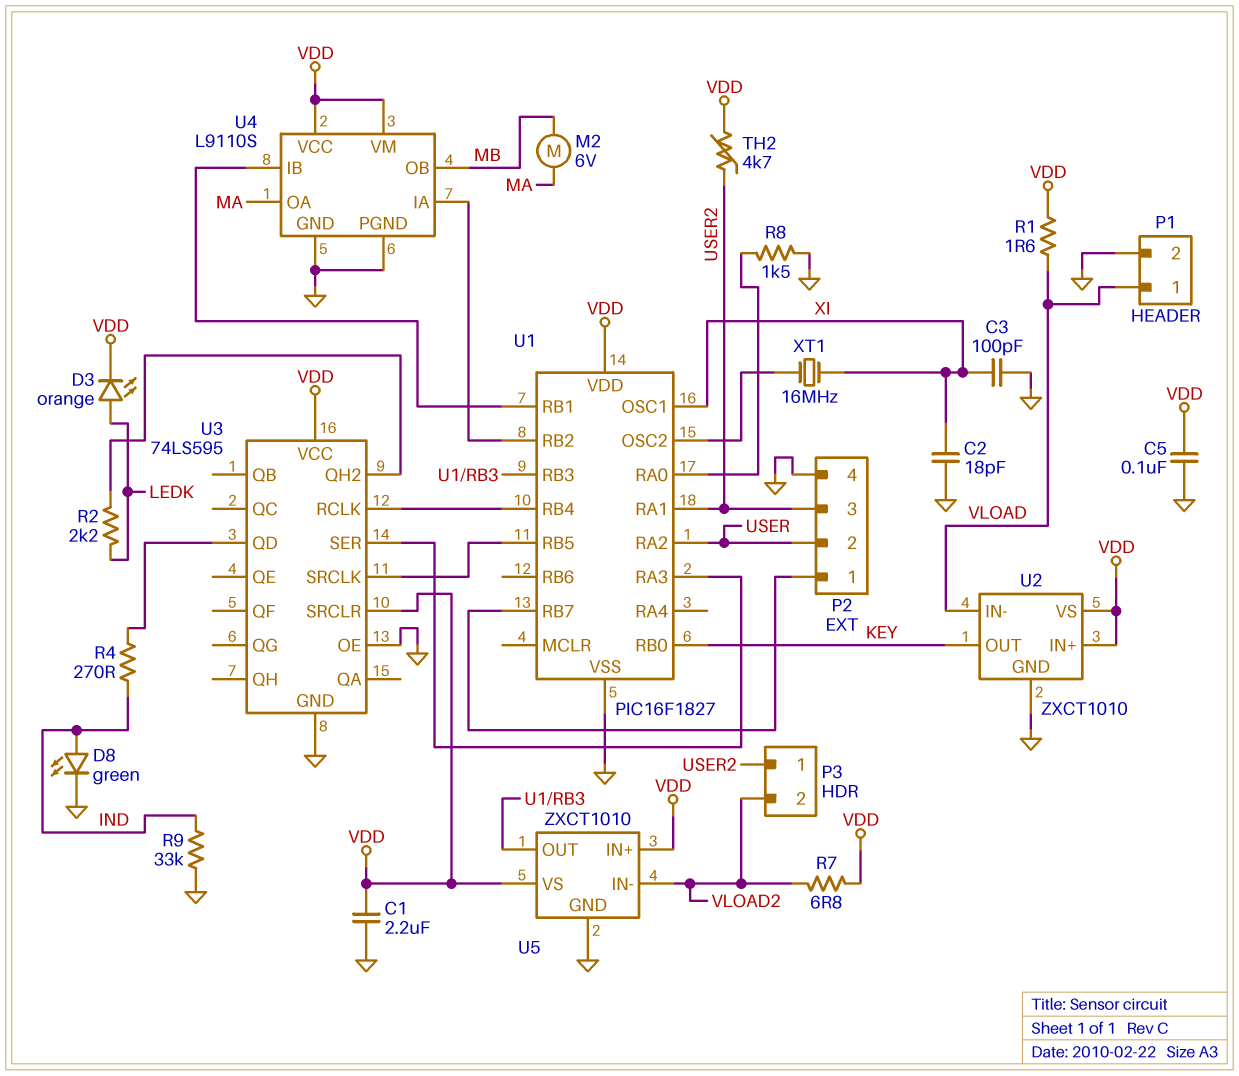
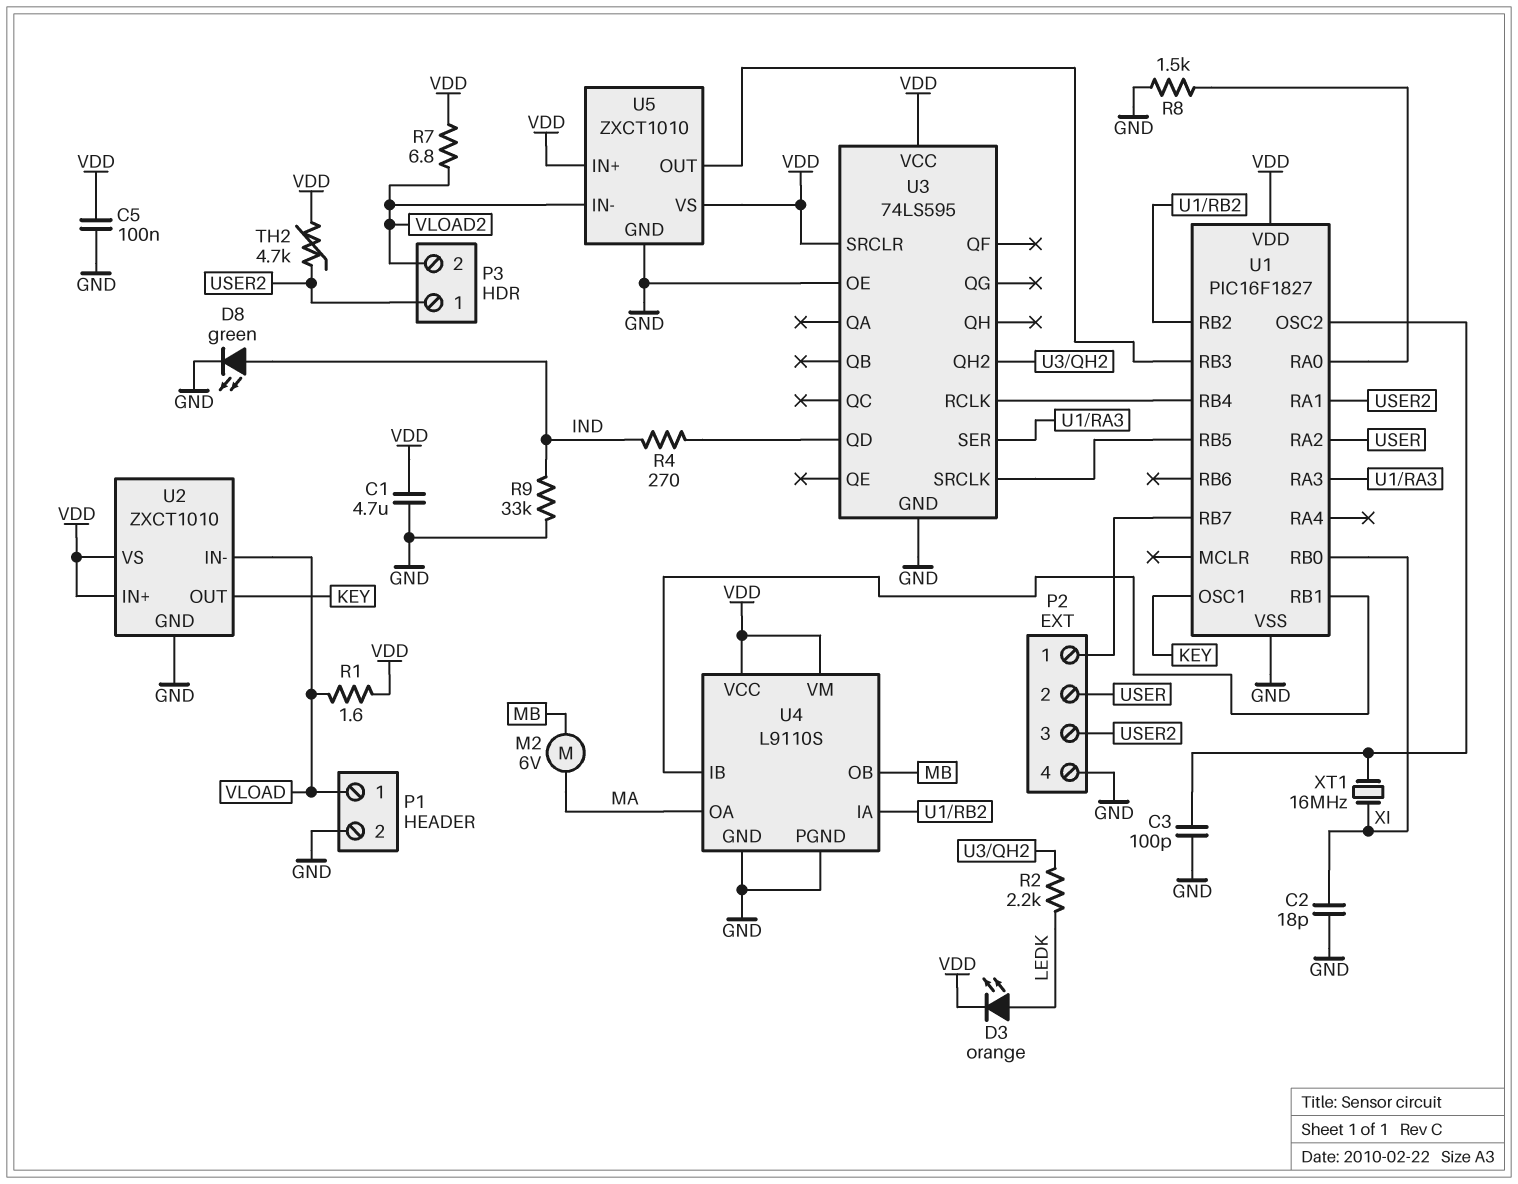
C1: 2.2uF (GND, VDD) -> 4.7uF (GND, VDD)
C3: 100pF (GND, XI) -> 100pF (GND, U1/OSC2)
U1 pin OSC1: XI -> KEY
U1 pin RB0: KEY -> XI

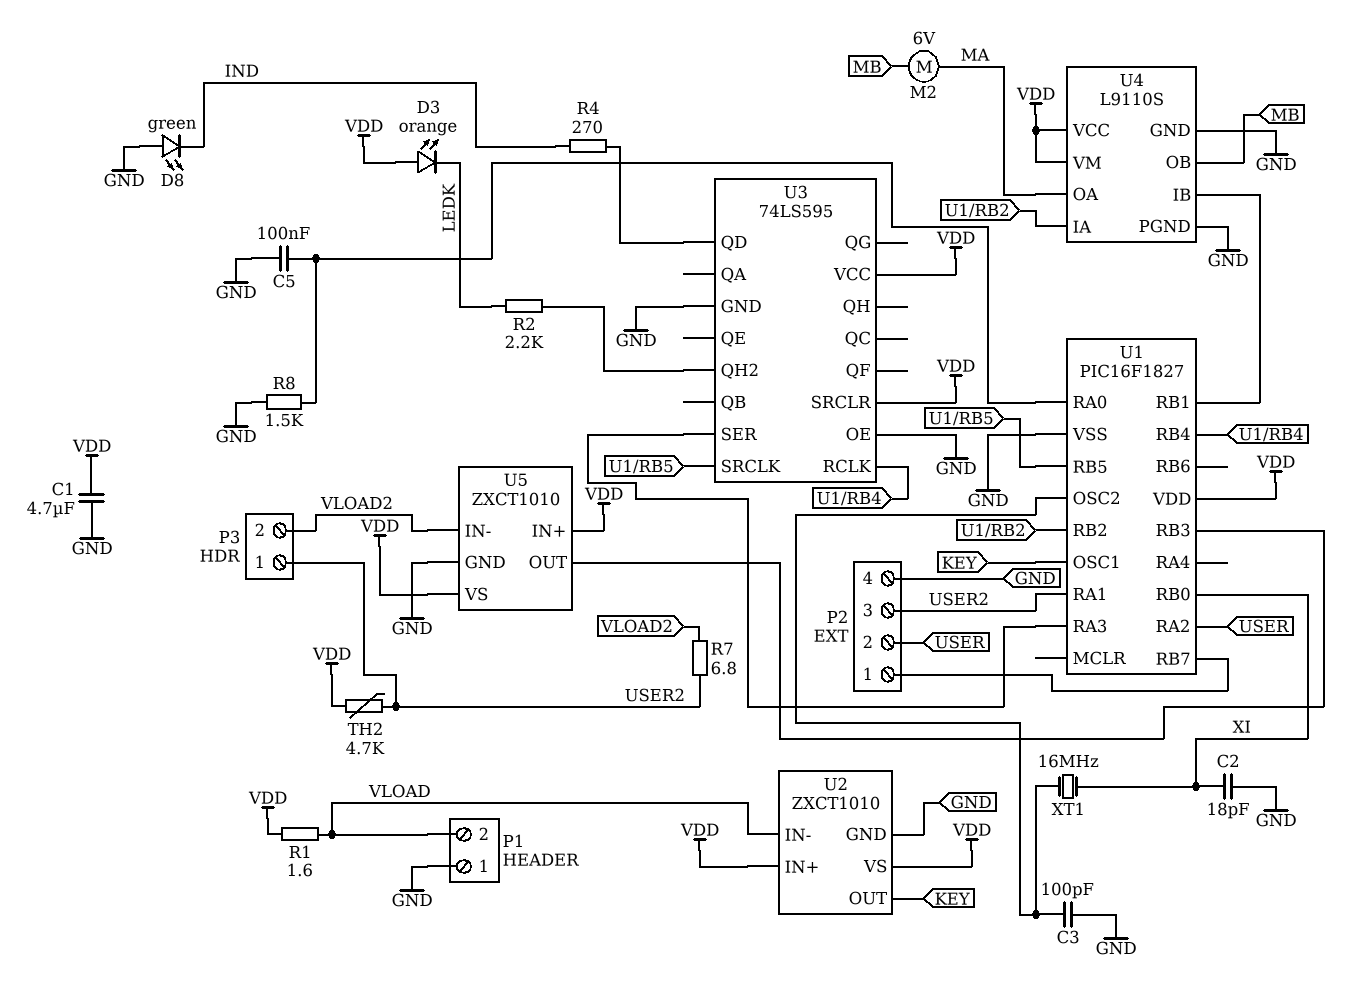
C5: 100nF (GND, VDD) -> 100nF (GND, U1/RA0)
D3: LED orange (A LEDK, K VDD) -> LED orange (A VDD, K LEDK)
D8: LED green (A IND, K GND) -> LED green (A GND, K IND)
P1 pin 1: VLOAD -> GND
P1 pin 2: GND -> VLOAD
R7: 6.8 (VDD, VLOAD2) -> 6.8 (USER2, VLOAD2)
R9: 33k (GND, IND) -> none

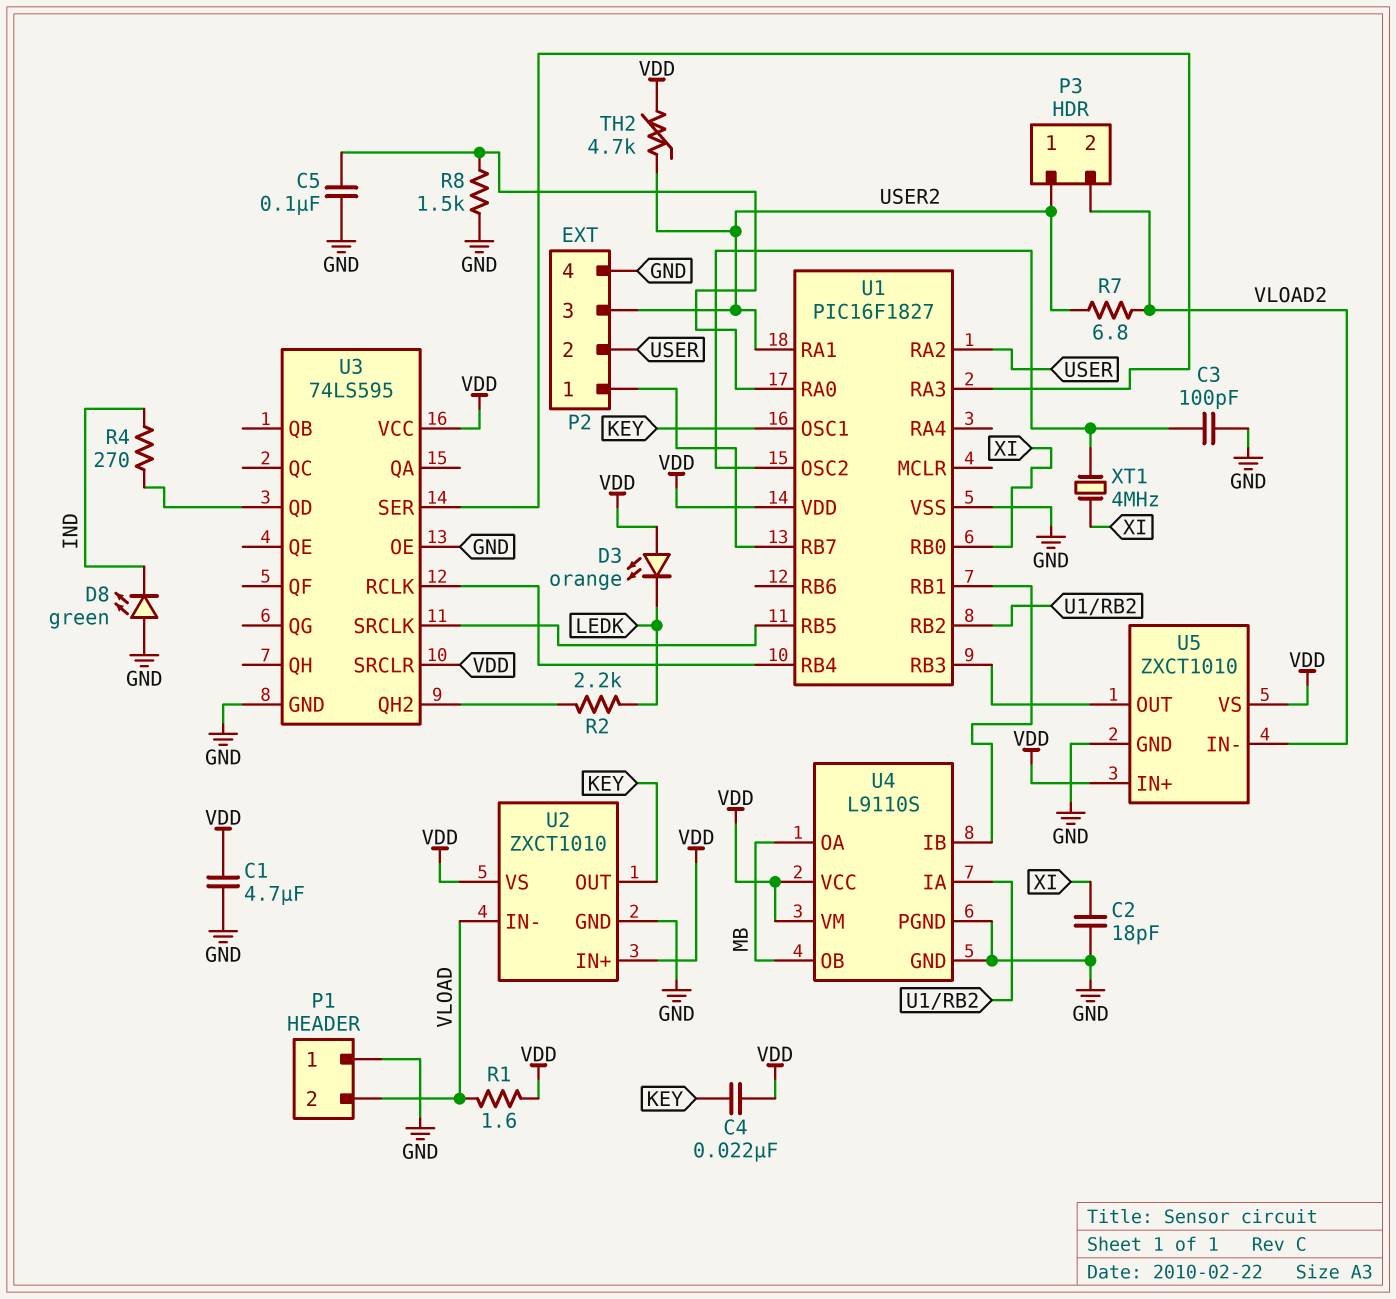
C4: none -> 22nF (KEY, VDD)
M2: motor 6V (MA, MB) -> none
U4 pin OA: MA -> MB
XT1: 16MHz (U1/OSC2, XI) -> 4MHz (U1/OSC2, XI)

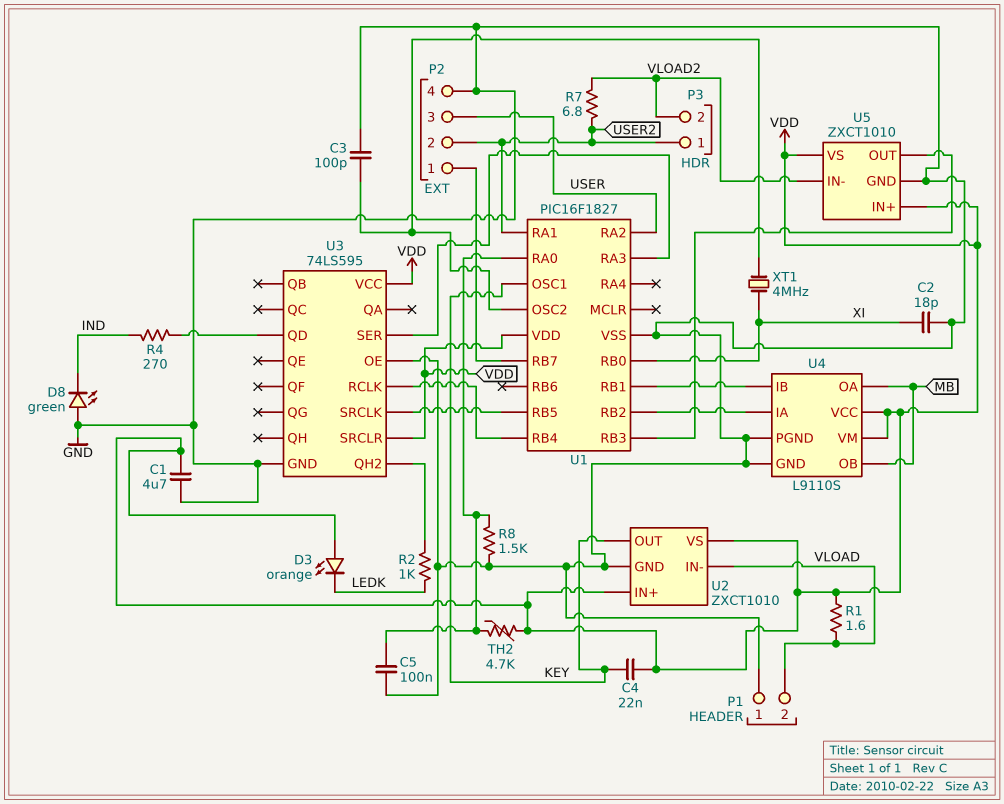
P2 pin 2: USER -> USER2
P2 pin 3: USER2 -> USER
R2: 2.2k (LEDK, U3/QH2) -> 1k (LEDK, U3/QH2)
TH2: 4.7k (USER2, VDD) -> 4.7k (U1/RA0, VDD)

